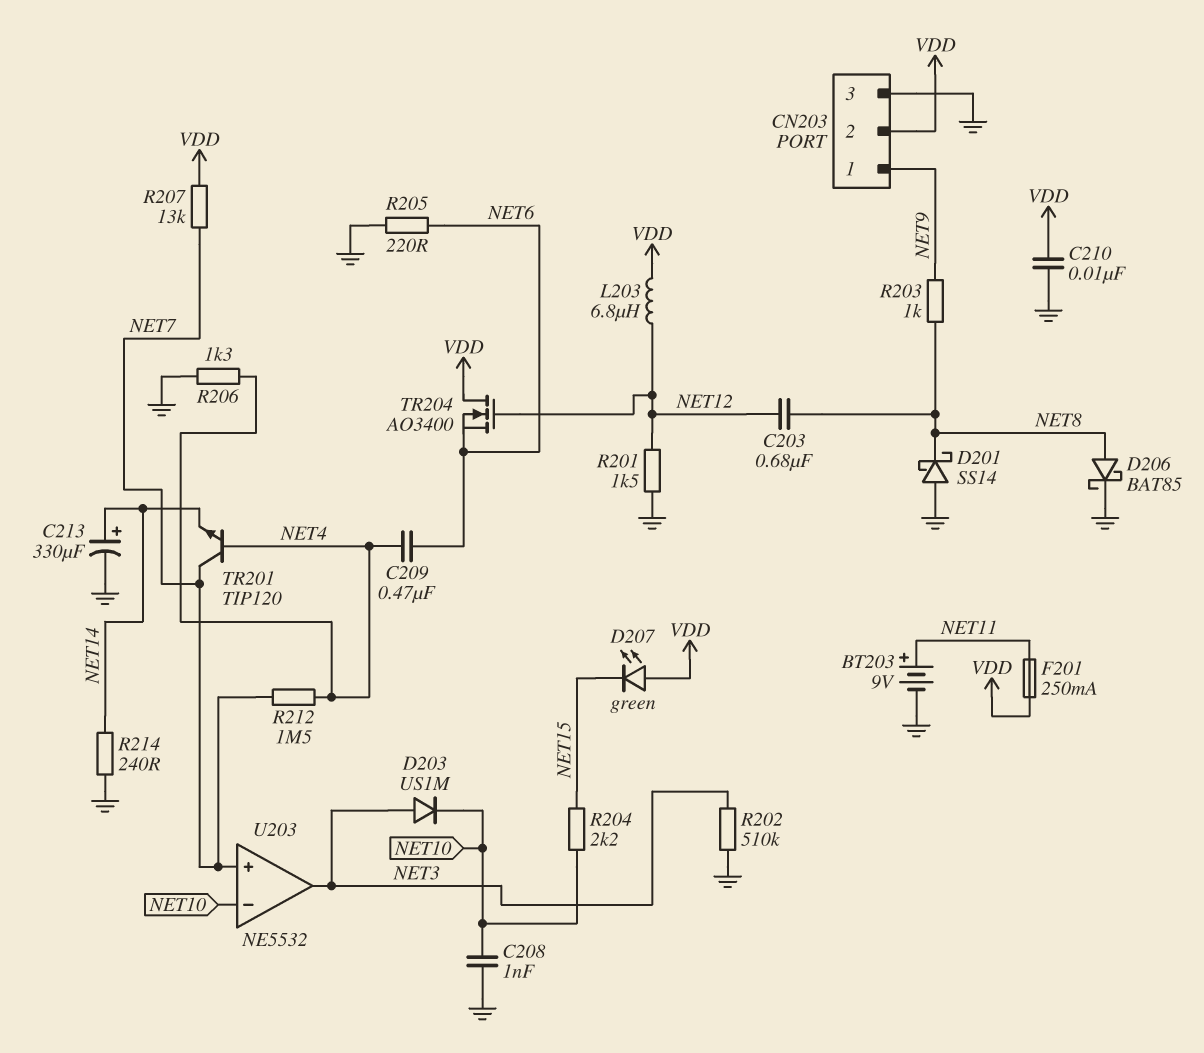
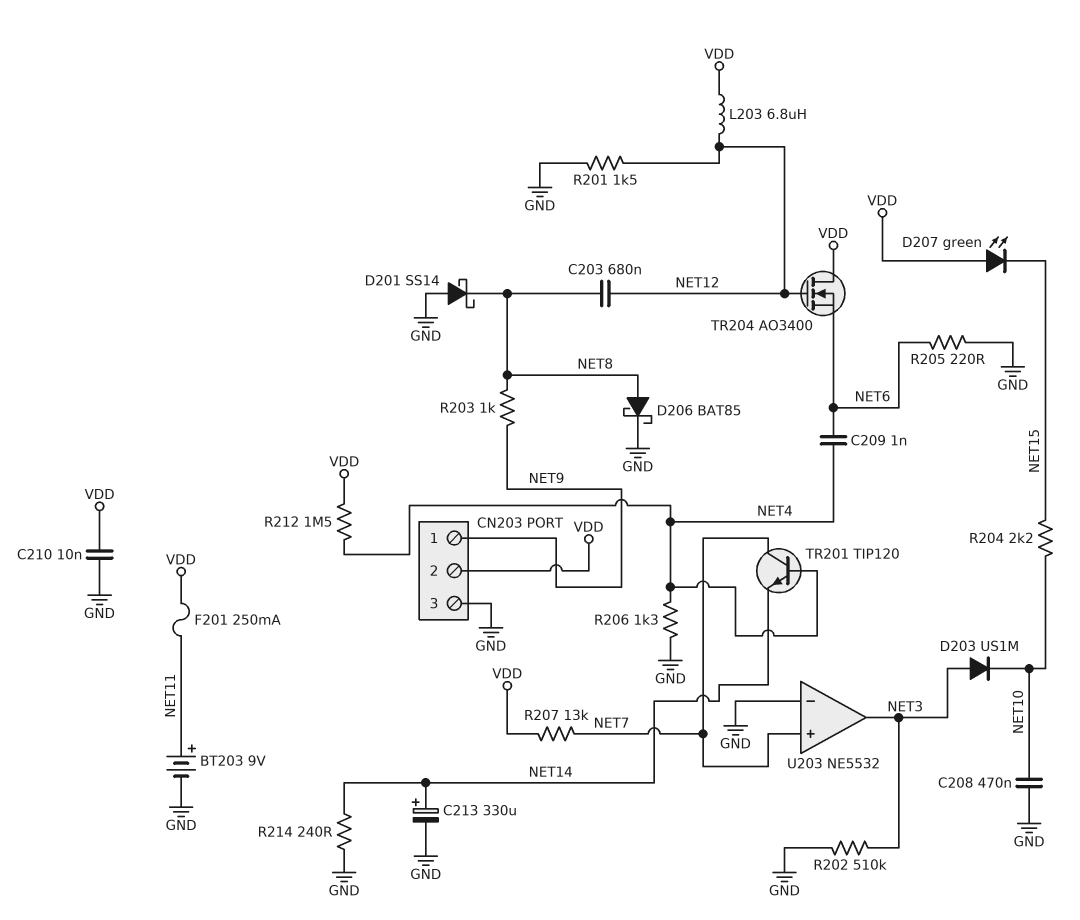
C208: 1nF (GND, NET10) -> 470nF (GND, NET10)
C209: 470nF (NET4, NET6) -> 1nF (NET4, NET6)
R212: 1.5M (NET4, NET7) -> 1.5M (NET4, VDD)
U203 pin in-: NET10 -> GND

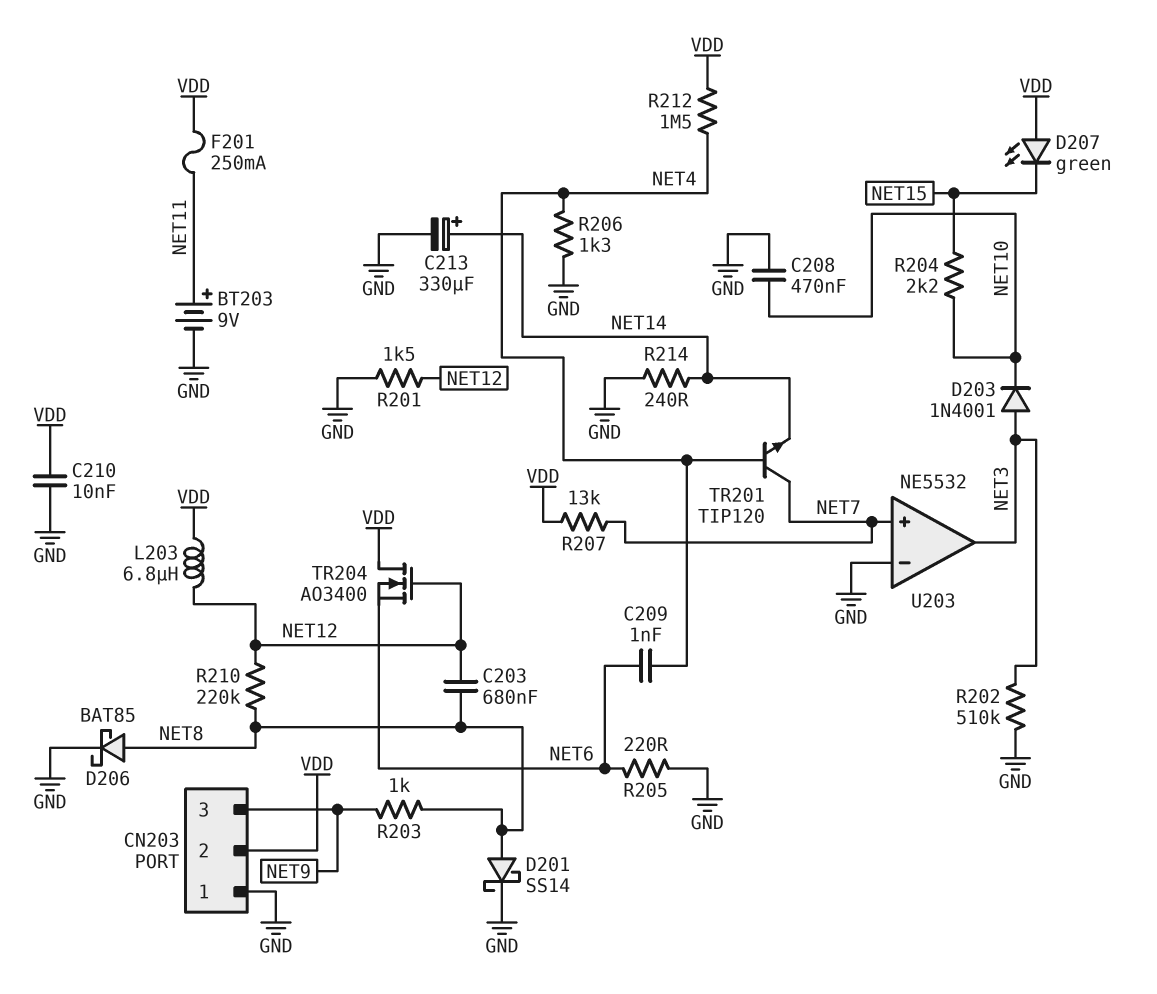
CN203 pin 1: NET9 -> GND
CN203 pin 3: GND -> NET9
D201: schottky SS14 (A GND, K NET8) -> schottky SS14 (A NET8, K GND)
D203: diode US1M (A NET3, K NET10) -> diode 1N4001 (A NET3, K NET10)
R210: none -> 220k (NET8, NET12)

